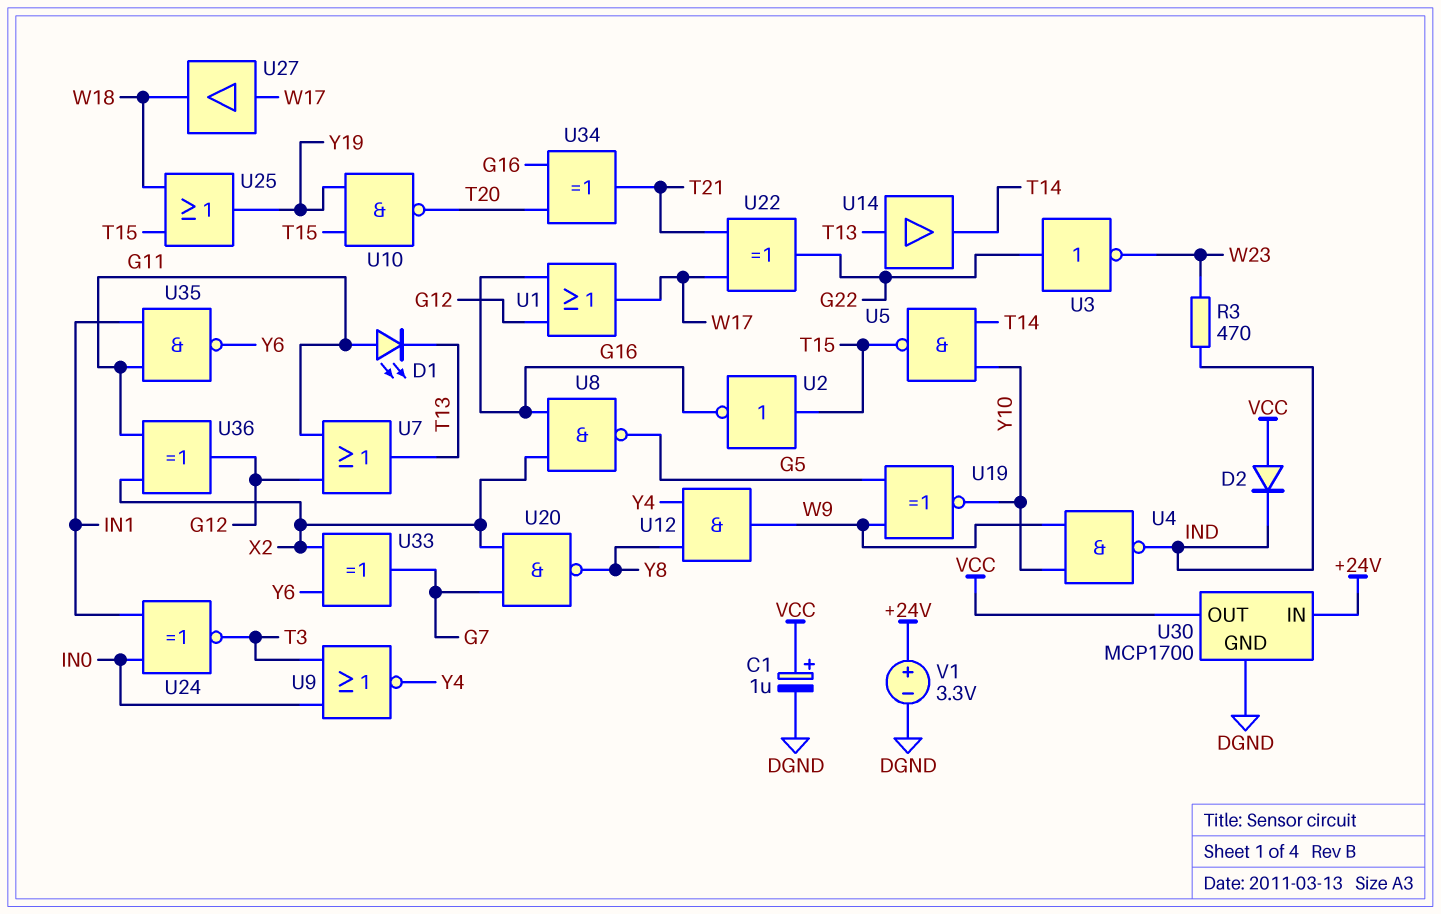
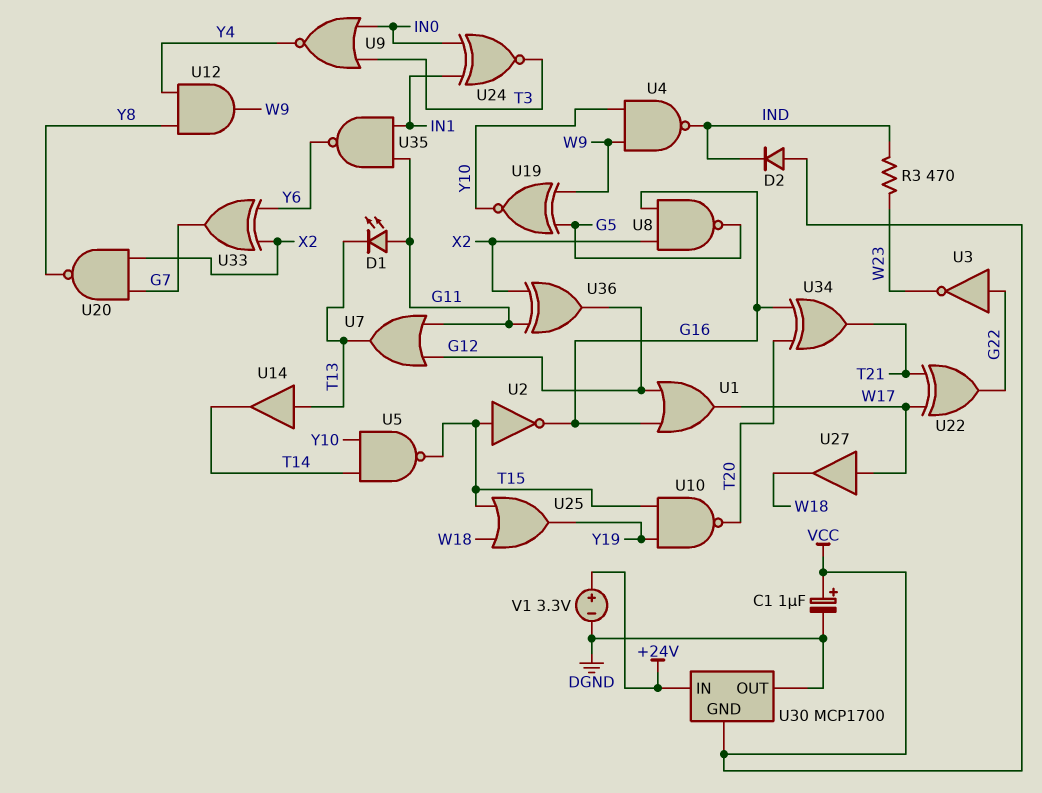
U30 pin GND: DGND -> VCC
U30 pin OUT: VCC -> DGND

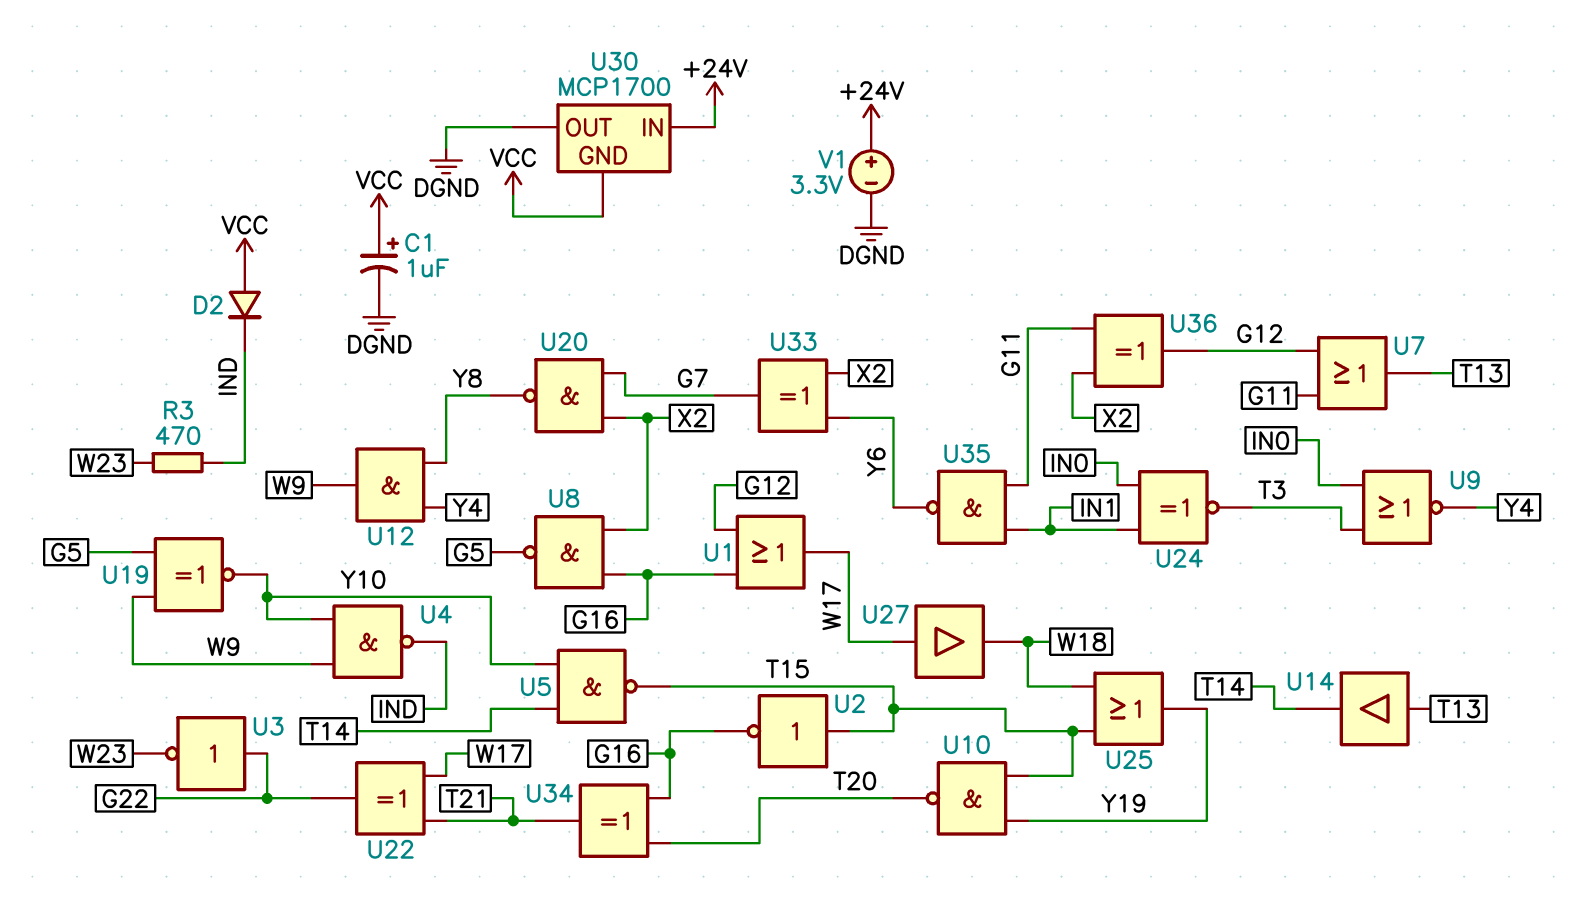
D1: LED (A G11, K T13) -> none

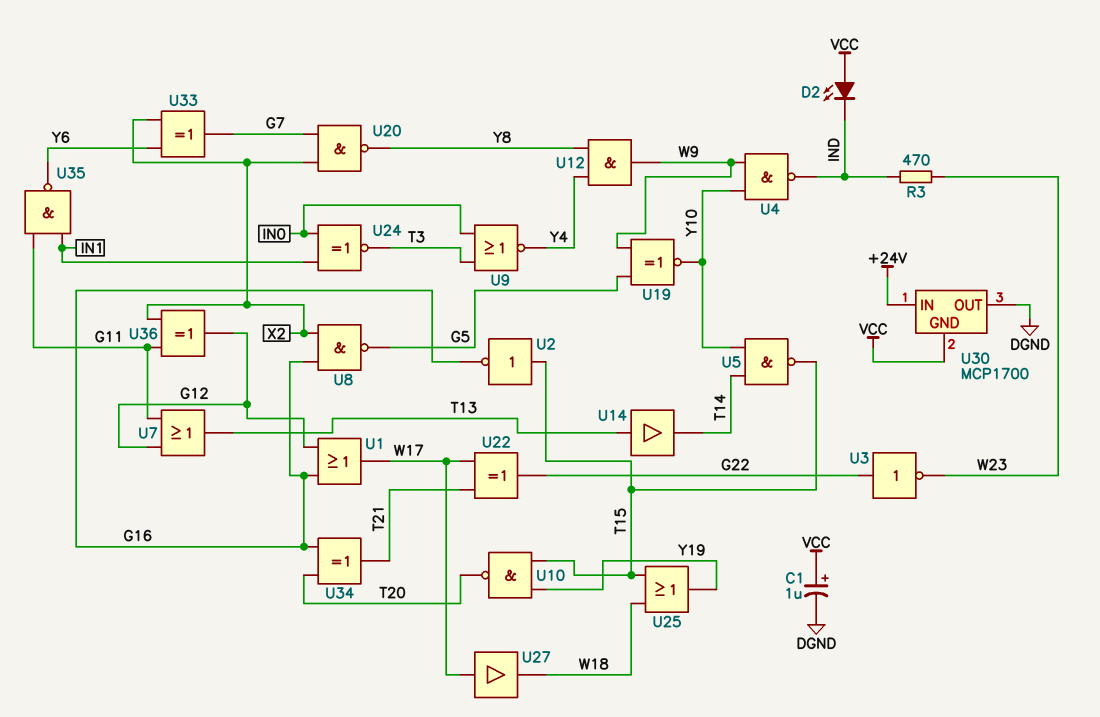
D2: diode (A VCC, K IND) -> LED (A VCC, K IND)
V1: 3.3V (plus +24V, minus DGND) -> none

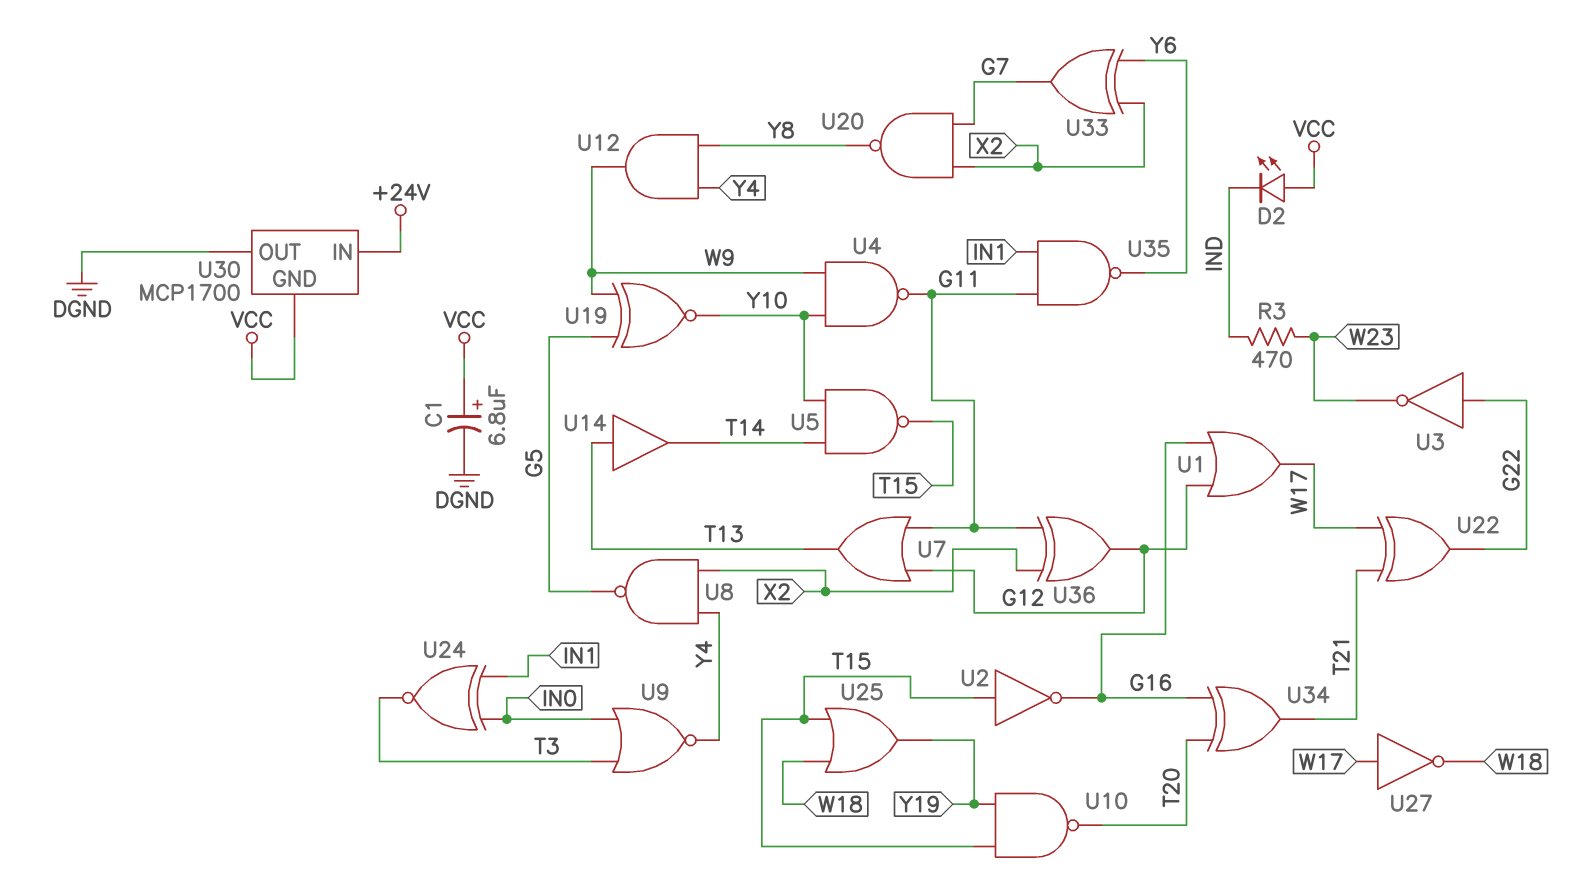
C1: 1uF (plus VCC, minus DGND) -> 6.8uF (plus VCC, minus DGND)
U4: NAND (in W9, in Y10, out IND) -> NAND (in W9, in Y10, out G11)
U8: NAND (in G16, in X2, out G5) -> NAND (in X2, in Y4, out G5)
U27: buffer (in W17, out W18) -> NOT (in W17, out W18)

